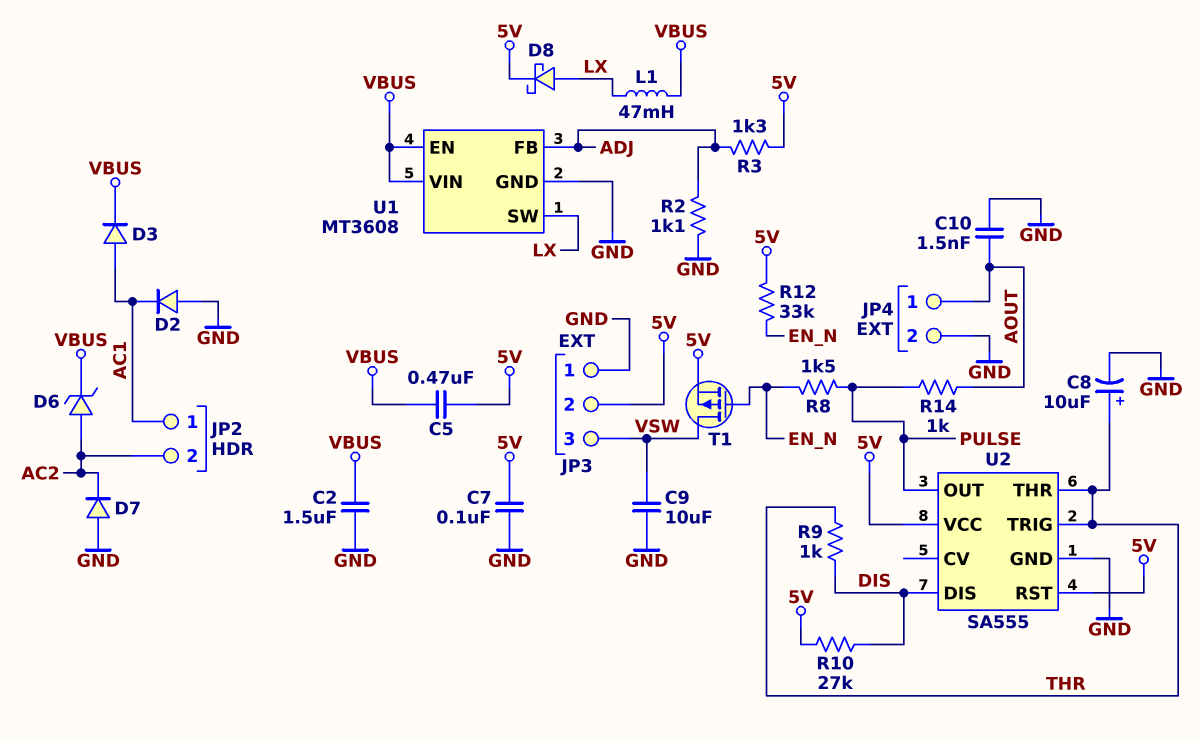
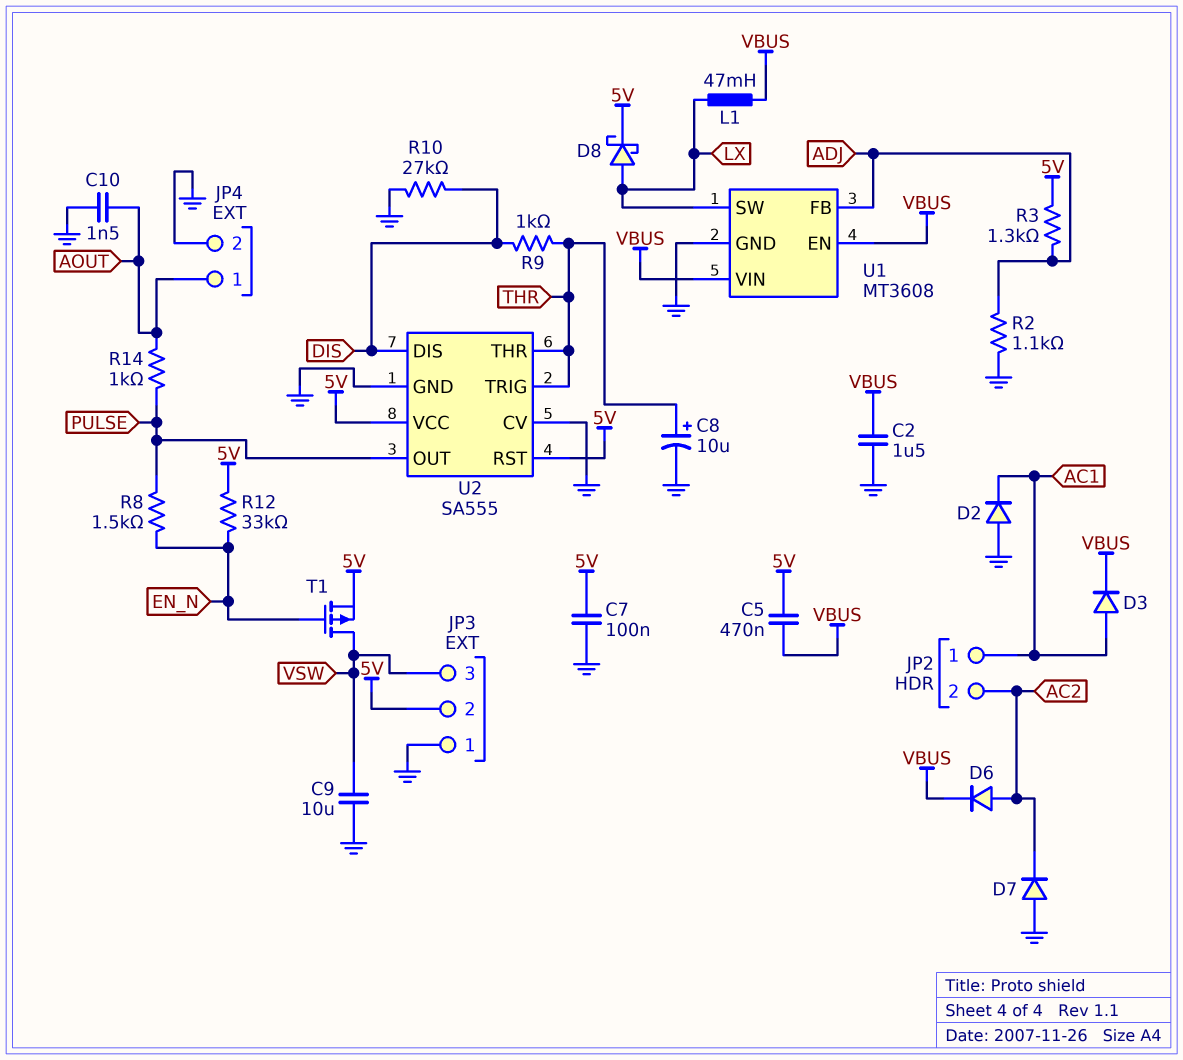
D6: zener (A AC2, K VBUS) -> diode (A AC2, K VBUS)
R10: 27k (5V, DIS) -> 27k (DIS, GND)
U2 pin CV: none -> GND

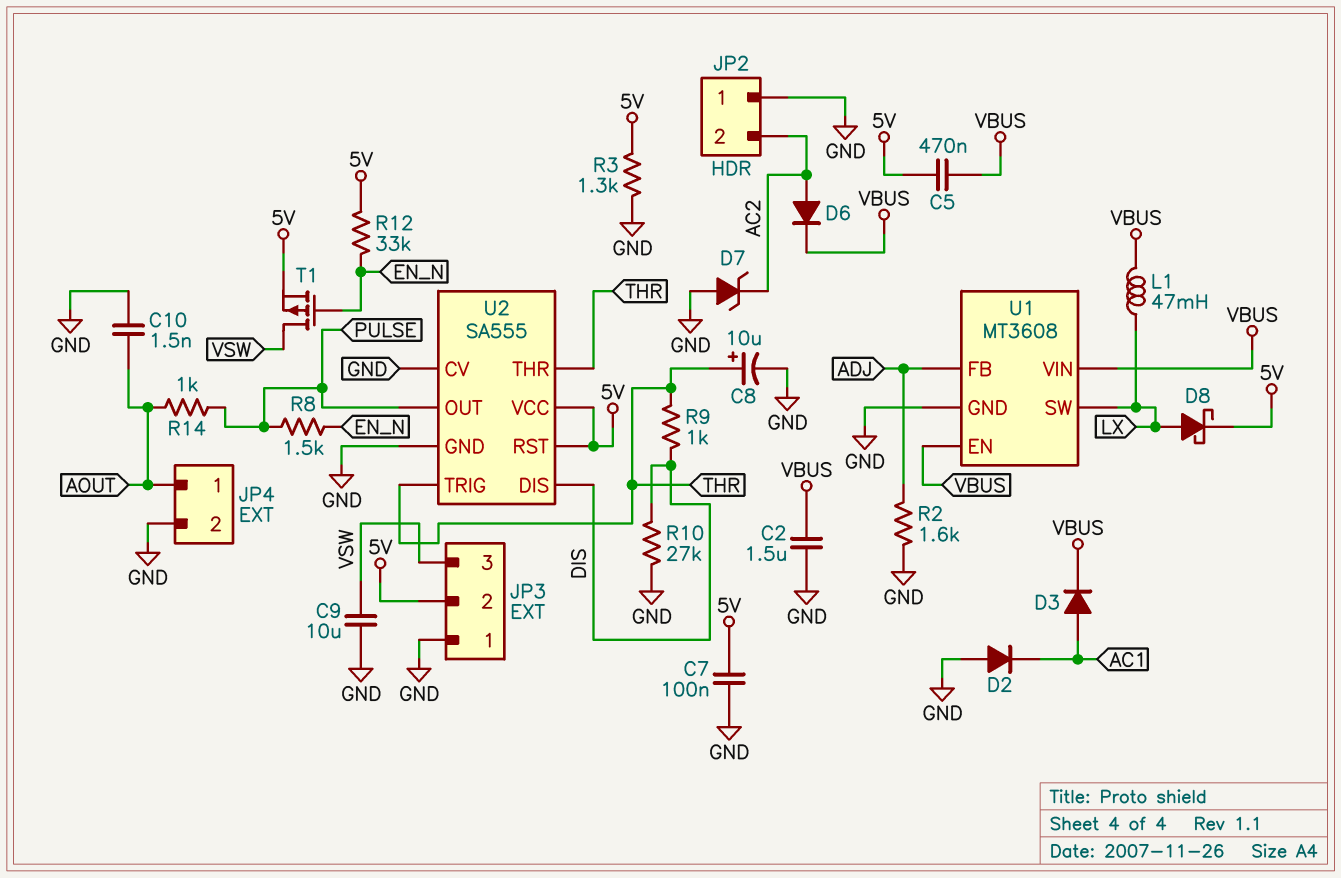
D7: diode (A GND, K AC2) -> zener (A GND, K AC2)
JP2 pin 1: AC1 -> GND
R2: 1.1k (ADJ, GND) -> 1.6k (ADJ, GND)
R3: 1.3k (5V, ADJ) -> 1.3k (5V, GND)

